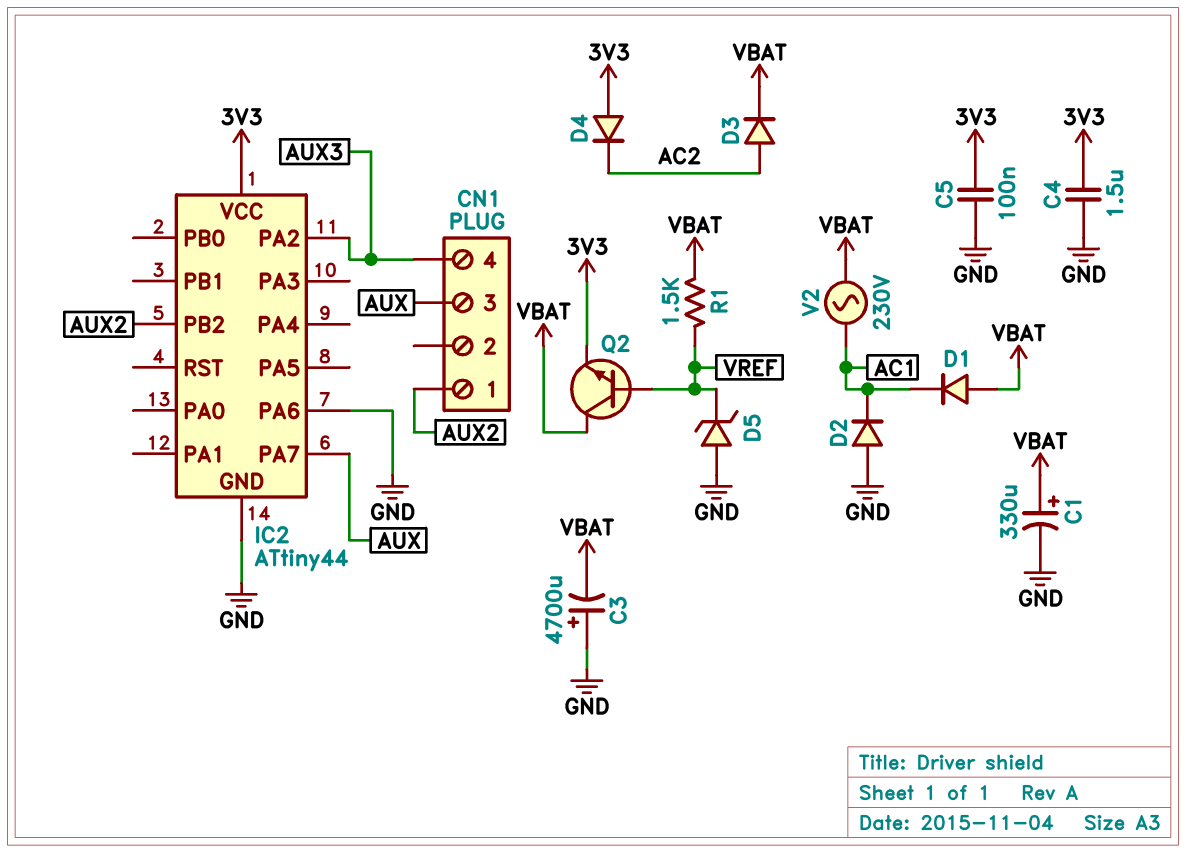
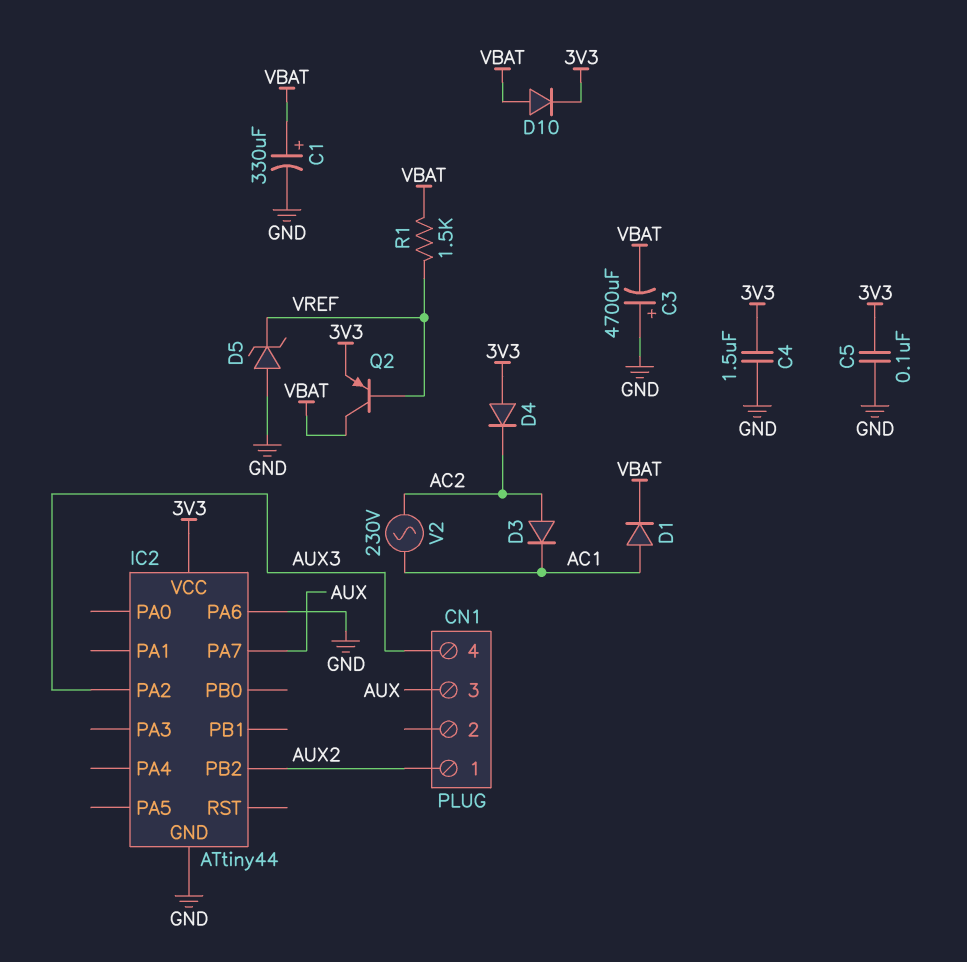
D1: diode (A VBAT, K AC1) -> diode (A AC1, K VBAT)
D2: diode (A GND, K AC1) -> none
D3: diode (A AC2, K VBAT) -> diode (A AC2, K AC1)
D10: none -> diode (A VBAT, K 3V3)
Q2: NPN (B VREF, C VBAT, E 3V3) -> PNP (B VREF, C VBAT, E 3V3)
V2: AC 230V (AC1, VBAT) -> AC 230V (AC1, AC2)

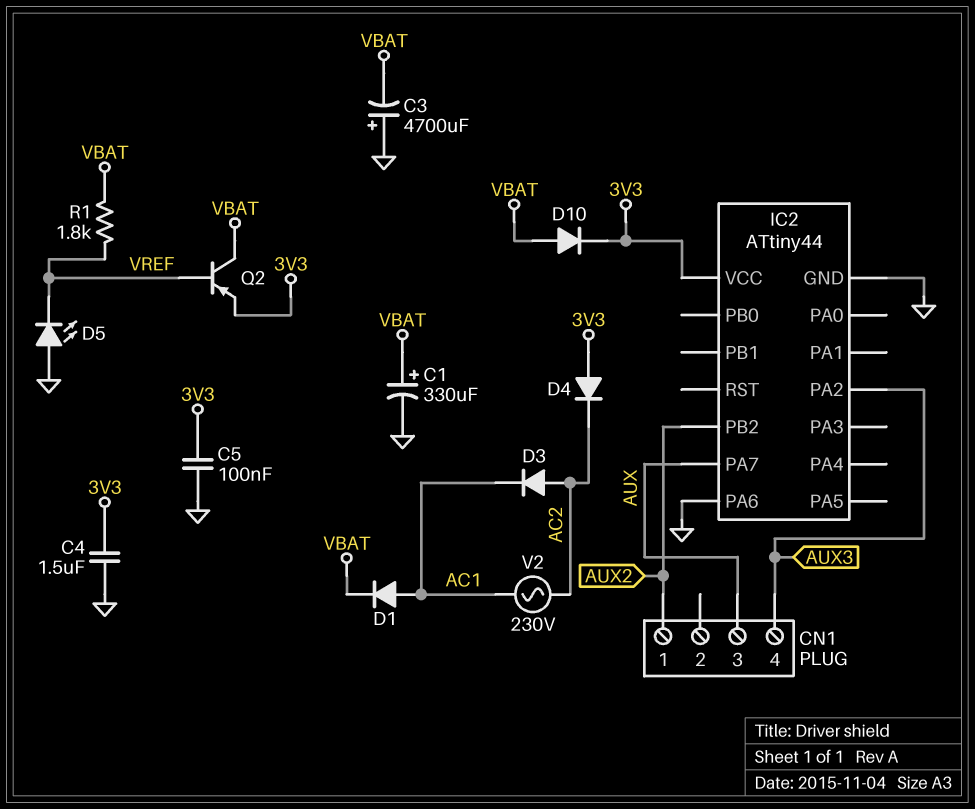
D5: zener (A GND, K VREF) -> LED (A GND, K VREF)
R1: 1.5k (VBAT, VREF) -> 1.8k (VBAT, VREF)

